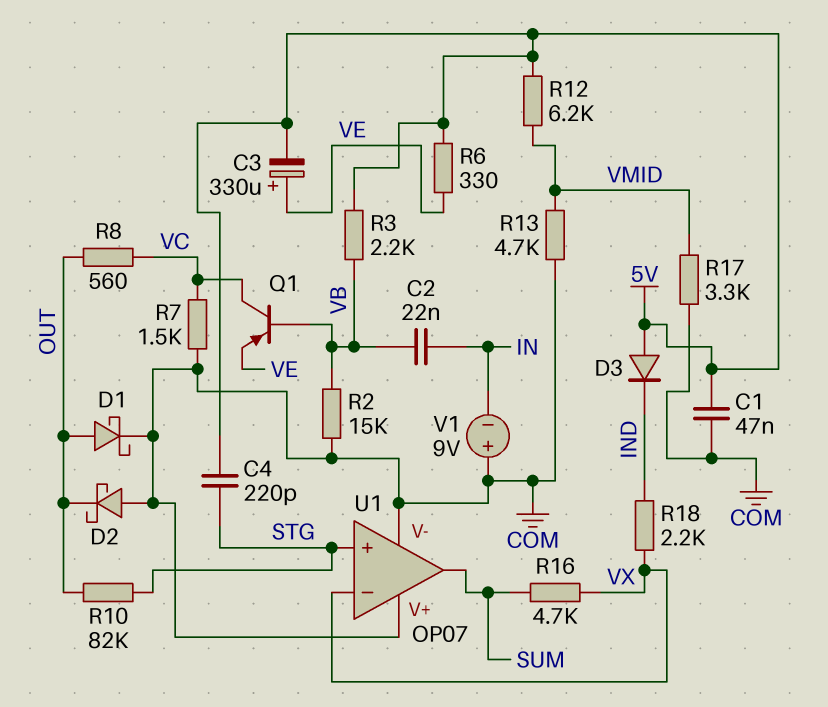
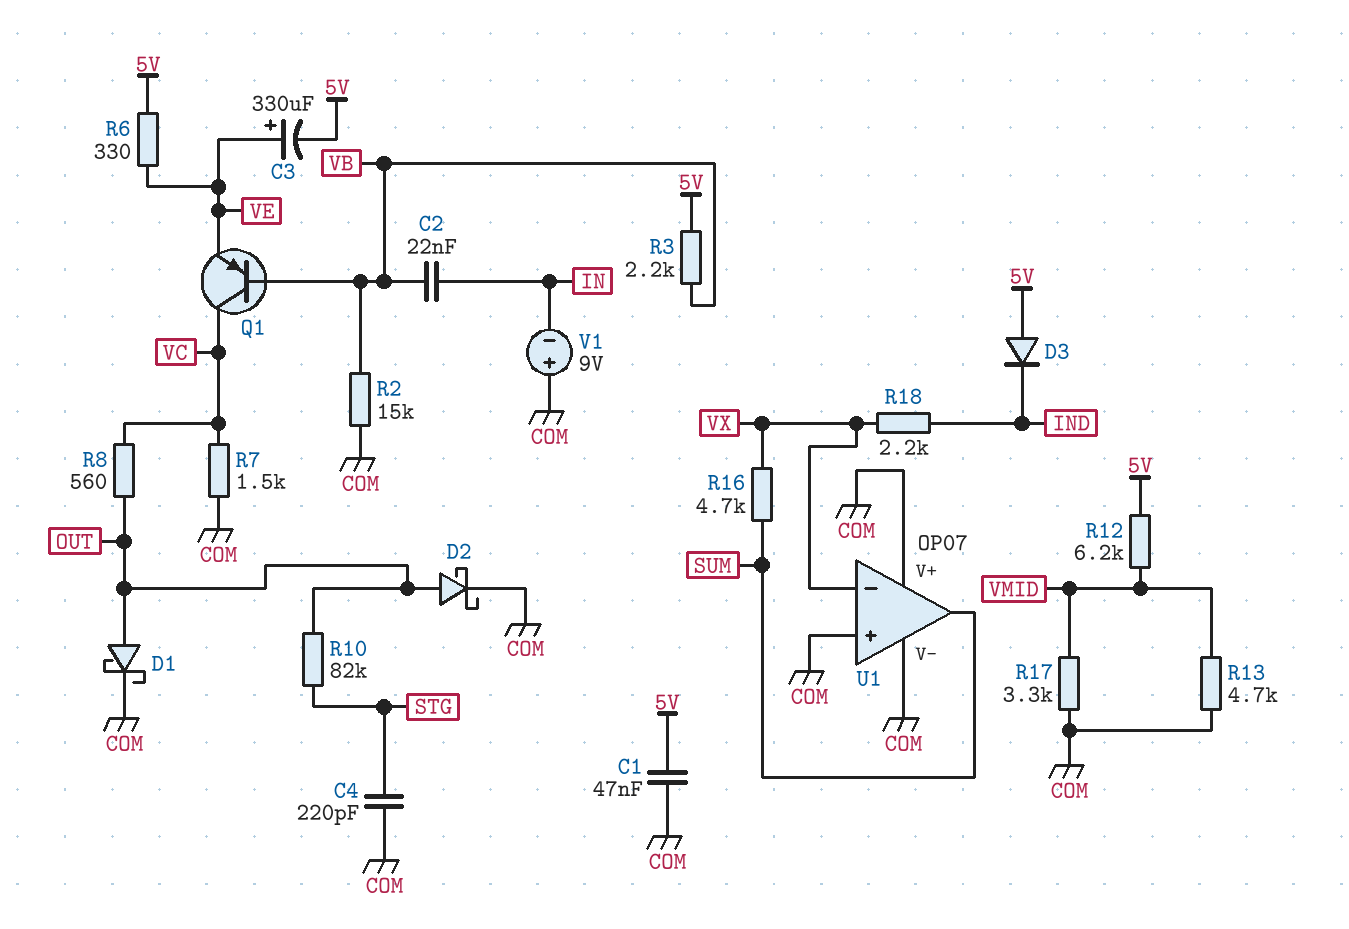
C4: 220pF (5V, STG) -> 220pF (COM, STG)
D2: schottky (A COM, K OUT) -> schottky (A OUT, K COM)
U1 pin in+: STG -> COM

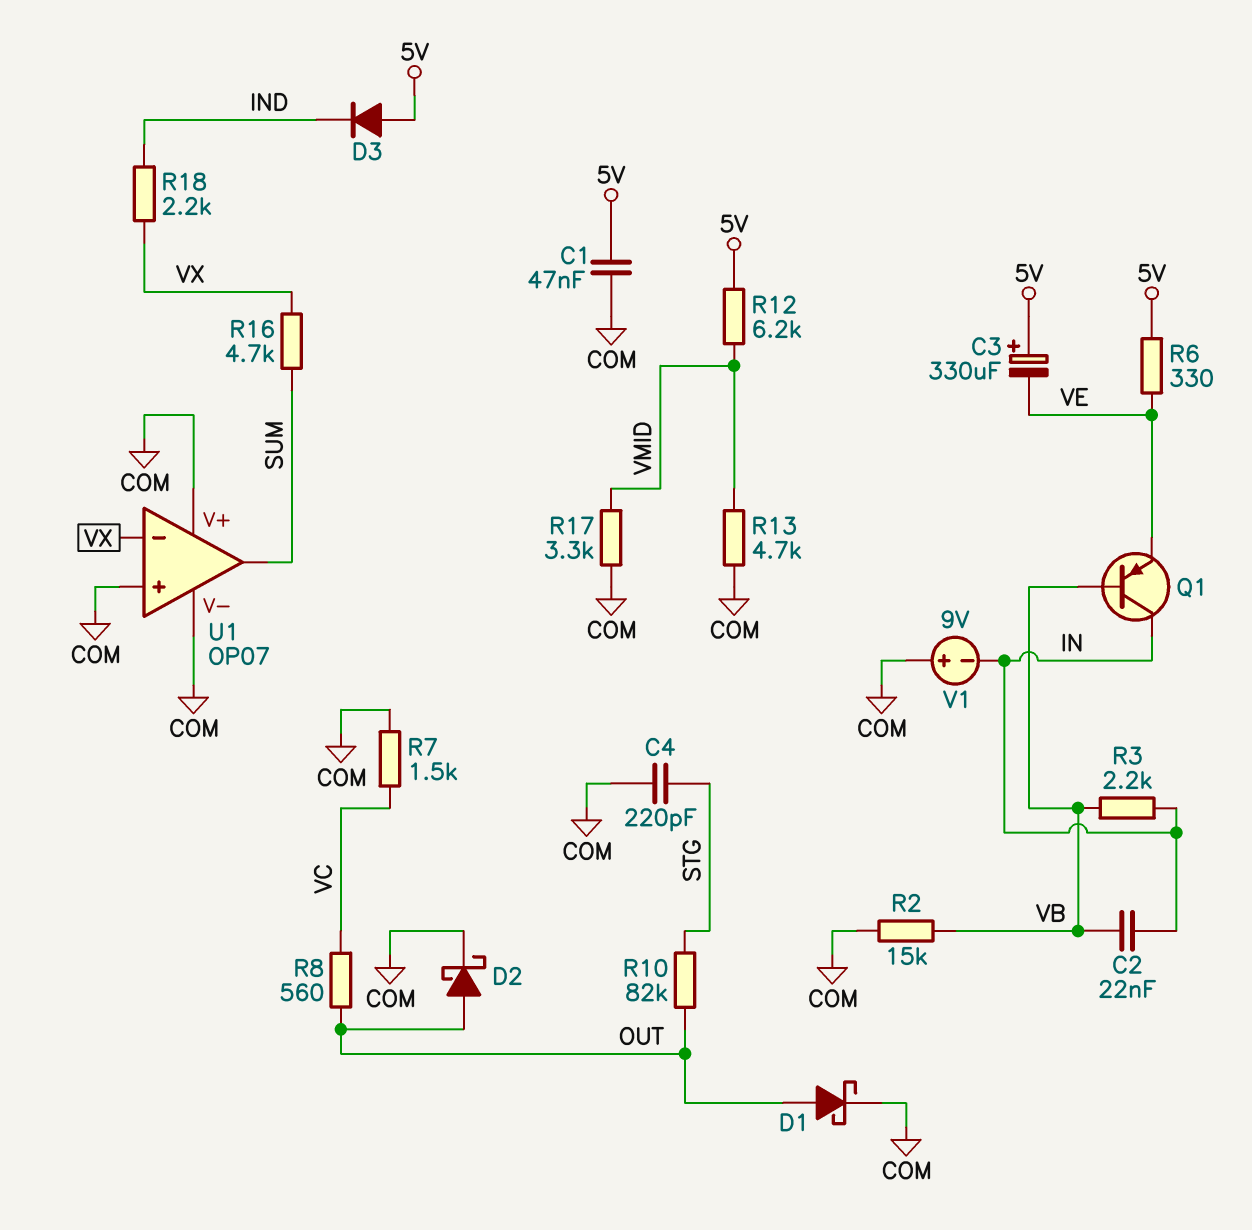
C3: 330uF (plus VE, minus 5V) -> 330uF (plus 5V, minus VE)
Q1: PNP (B VB, C VC, E VE) -> PNP (B VB, C IN, E VE)
R3: 2.2k (5V, VB) -> 2.2k (IN, VB)

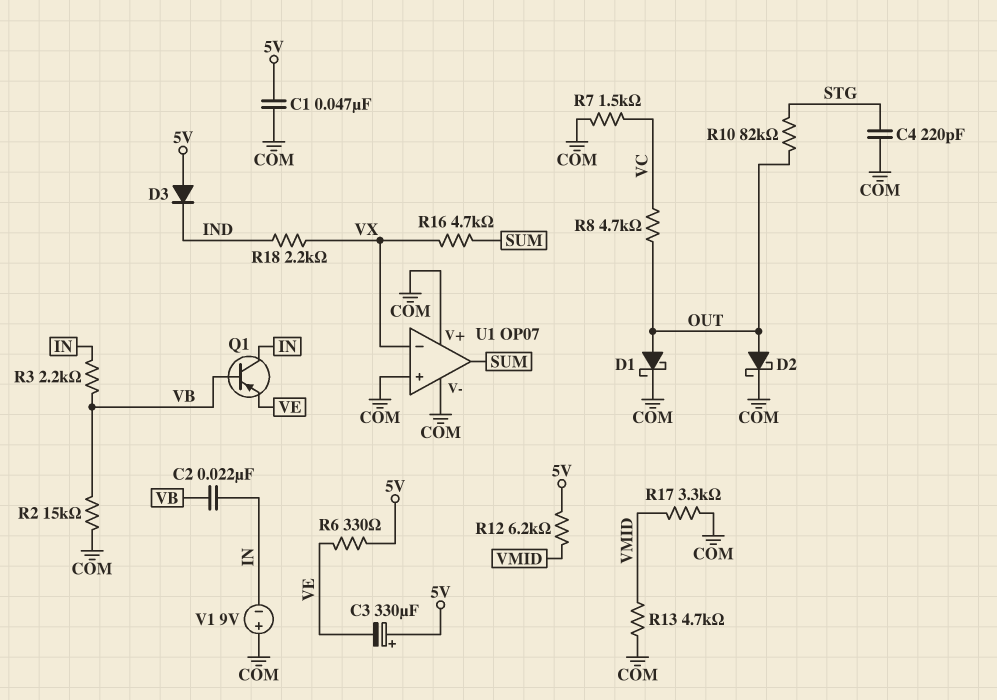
R8: 560 (OUT, VC) -> 4.7k (OUT, VC)

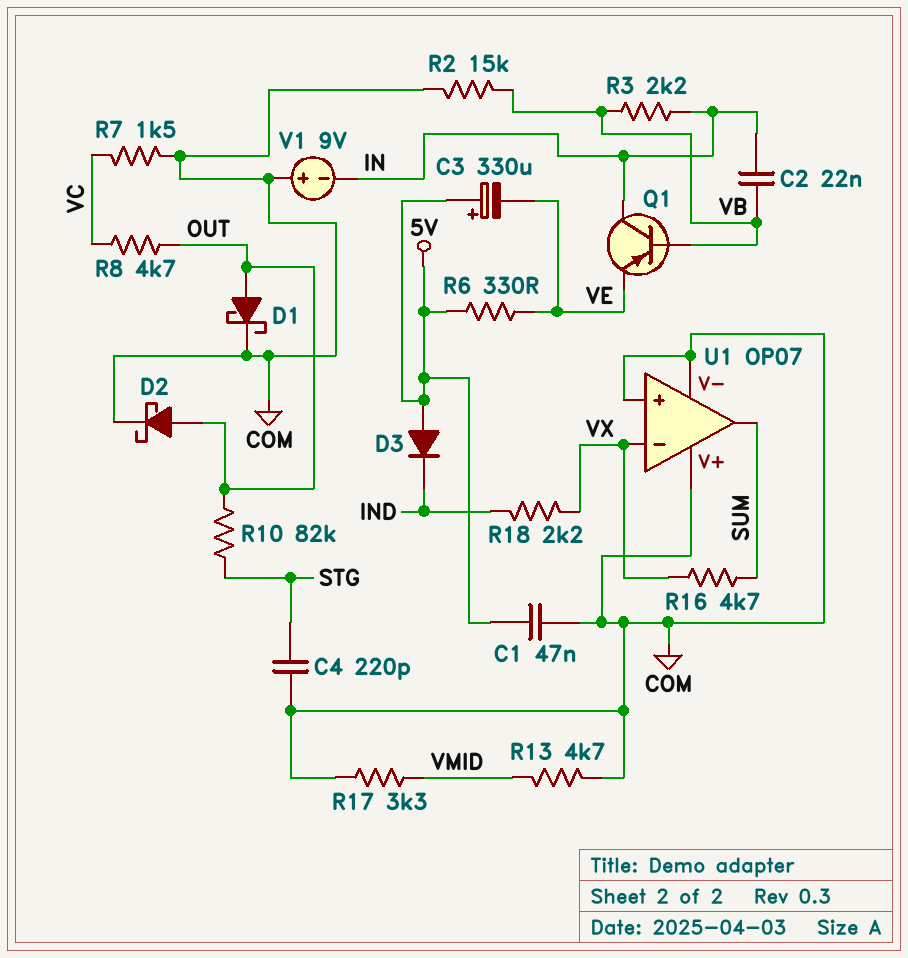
R12: 6.2k (5V, VMID) -> none

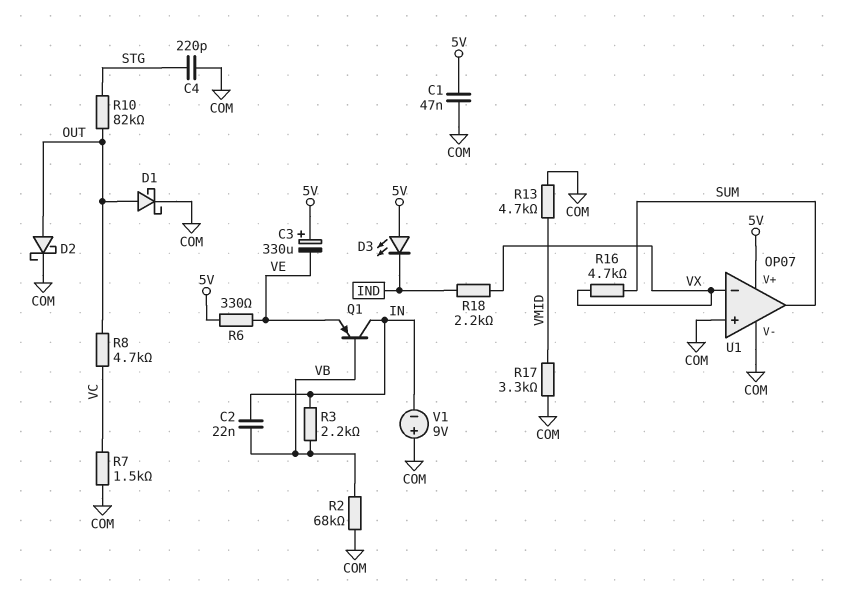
D3: diode (A 5V, K IND) -> LED (A 5V, K IND)
R2: 15k (COM, VB) -> 68k (COM, VB)
U1 pin V+: COM -> 5V

